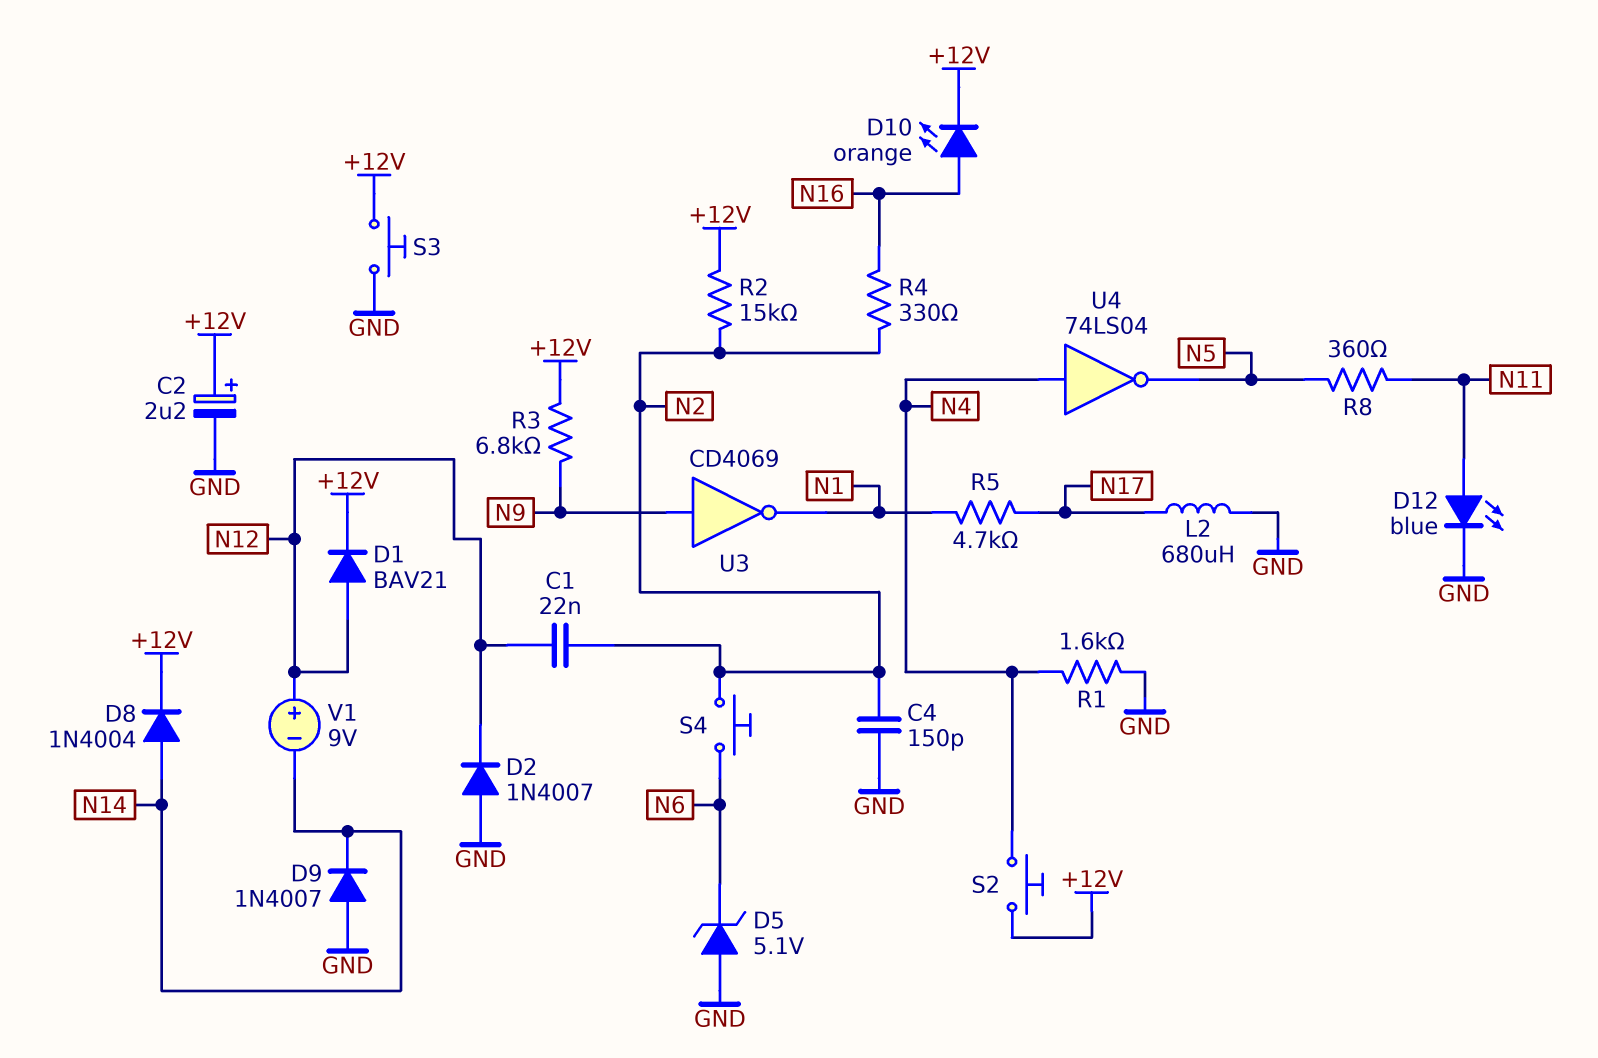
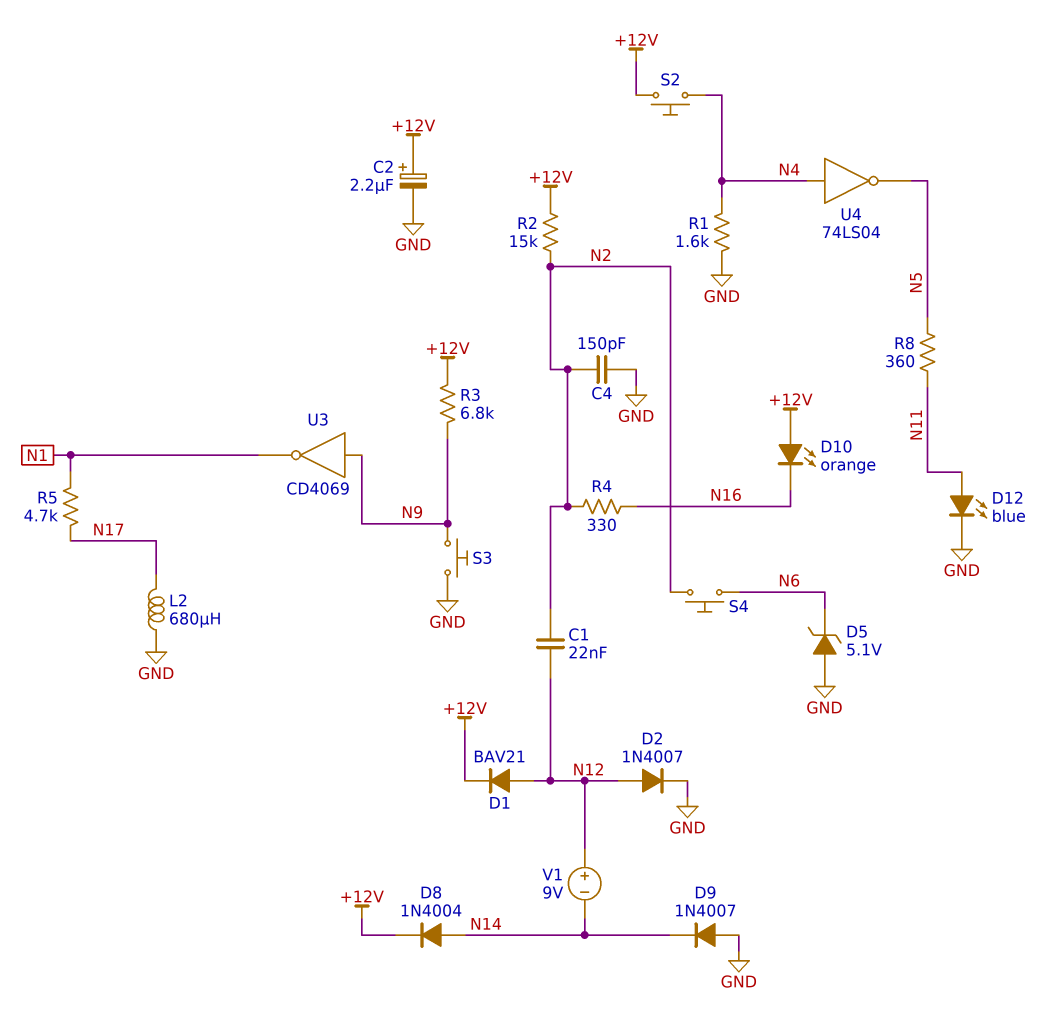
D2: diode 1N4007 (A GND, K N12) -> diode 1N4007 (A N12, K GND)
D10: LED orange (A N16, K +12V) -> LED orange (A +12V, K N16)
S3: button (+12V, GND) -> button (GND, N9)

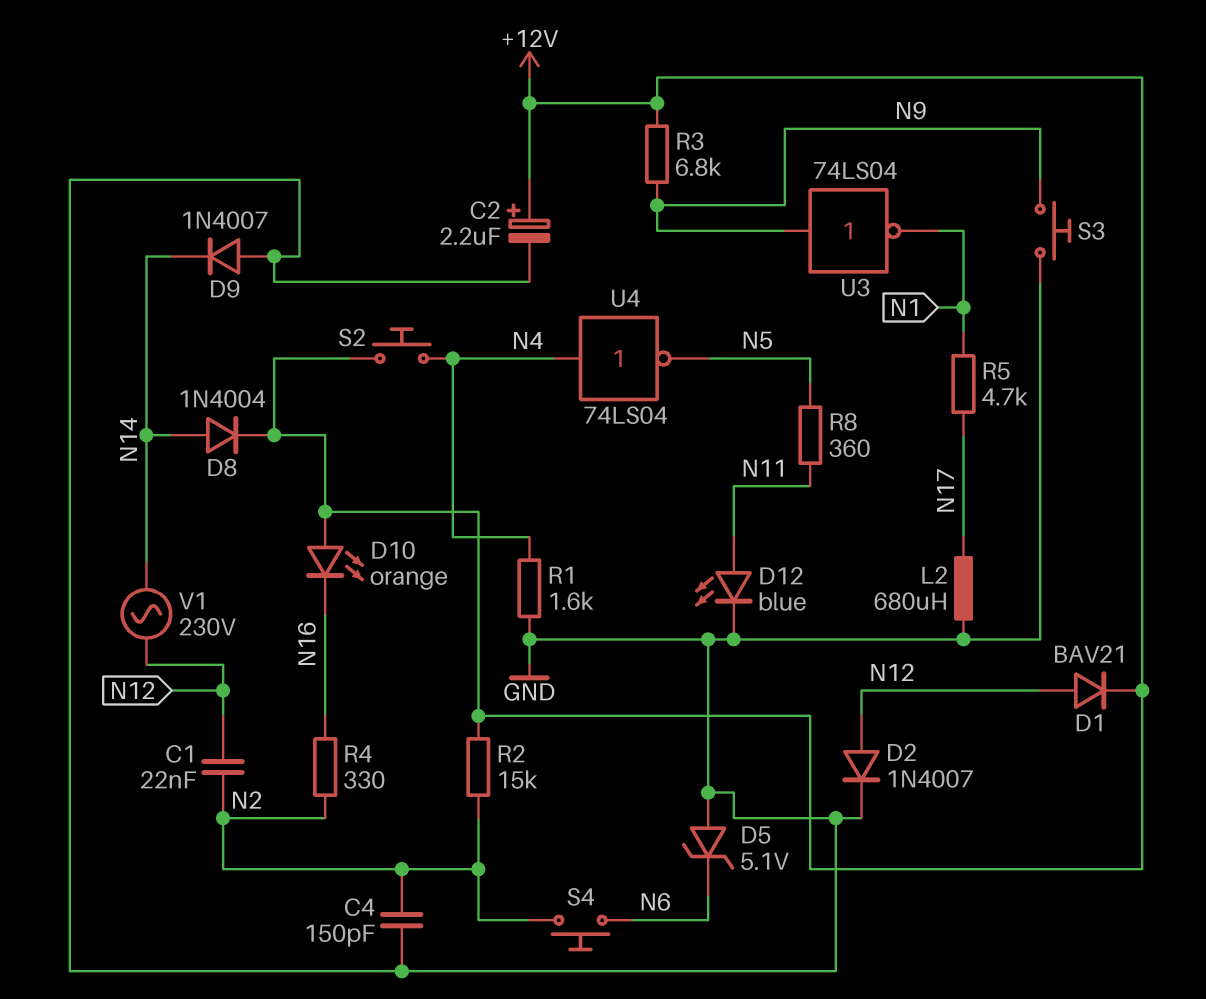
U3: NOT CD4069 (in N9, out N1) -> NOT 74LS04 (in N9, out N1)
V1: 9V (plus N12, minus N14) -> AC 230V (N12, N14)

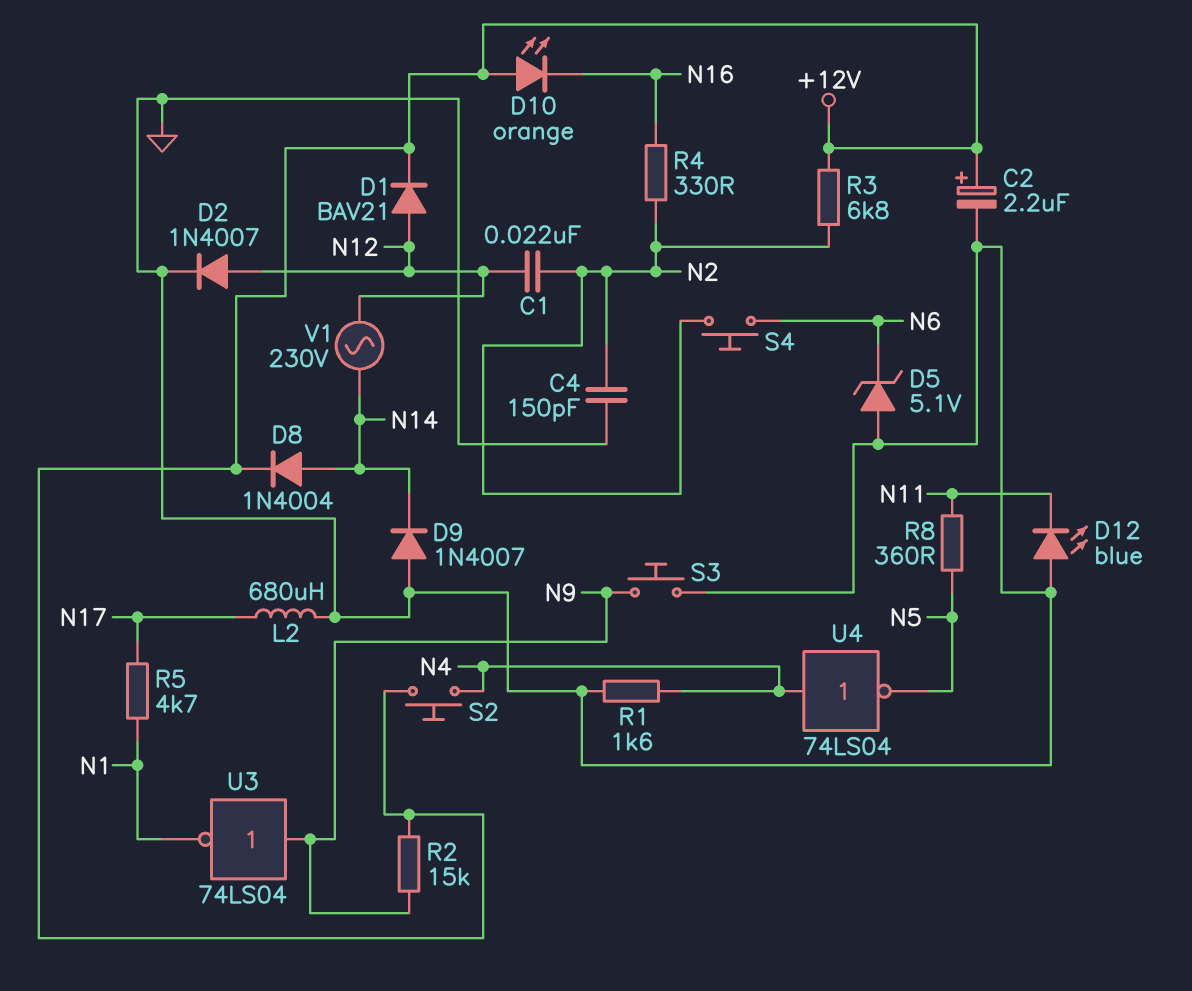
D12: LED blue (A N11, K GND) -> LED blue (A GND, K N11)
R2: 15k (+12V, N2) -> 15k (+12V, N9)
R3: 6.8k (+12V, N9) -> 6.8k (+12V, N2)

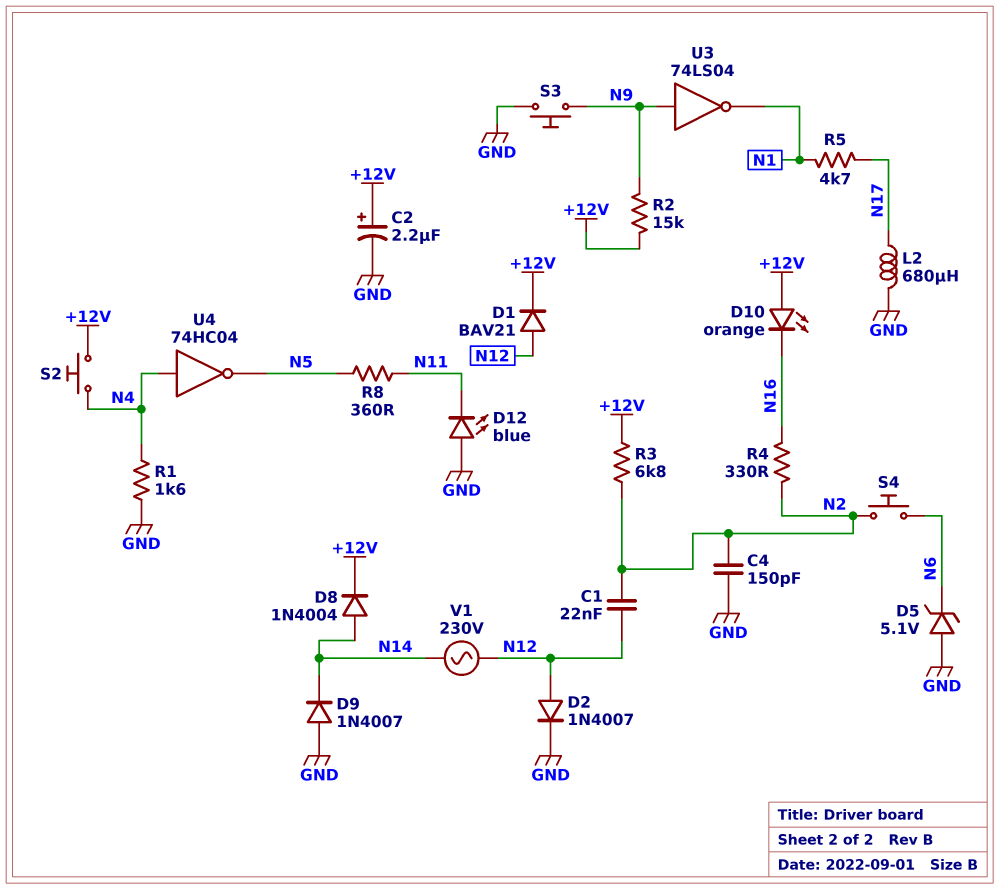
U4: NOT 74LS04 (in N4, out N5) -> NOT 74HC04 (in N4, out N5)

